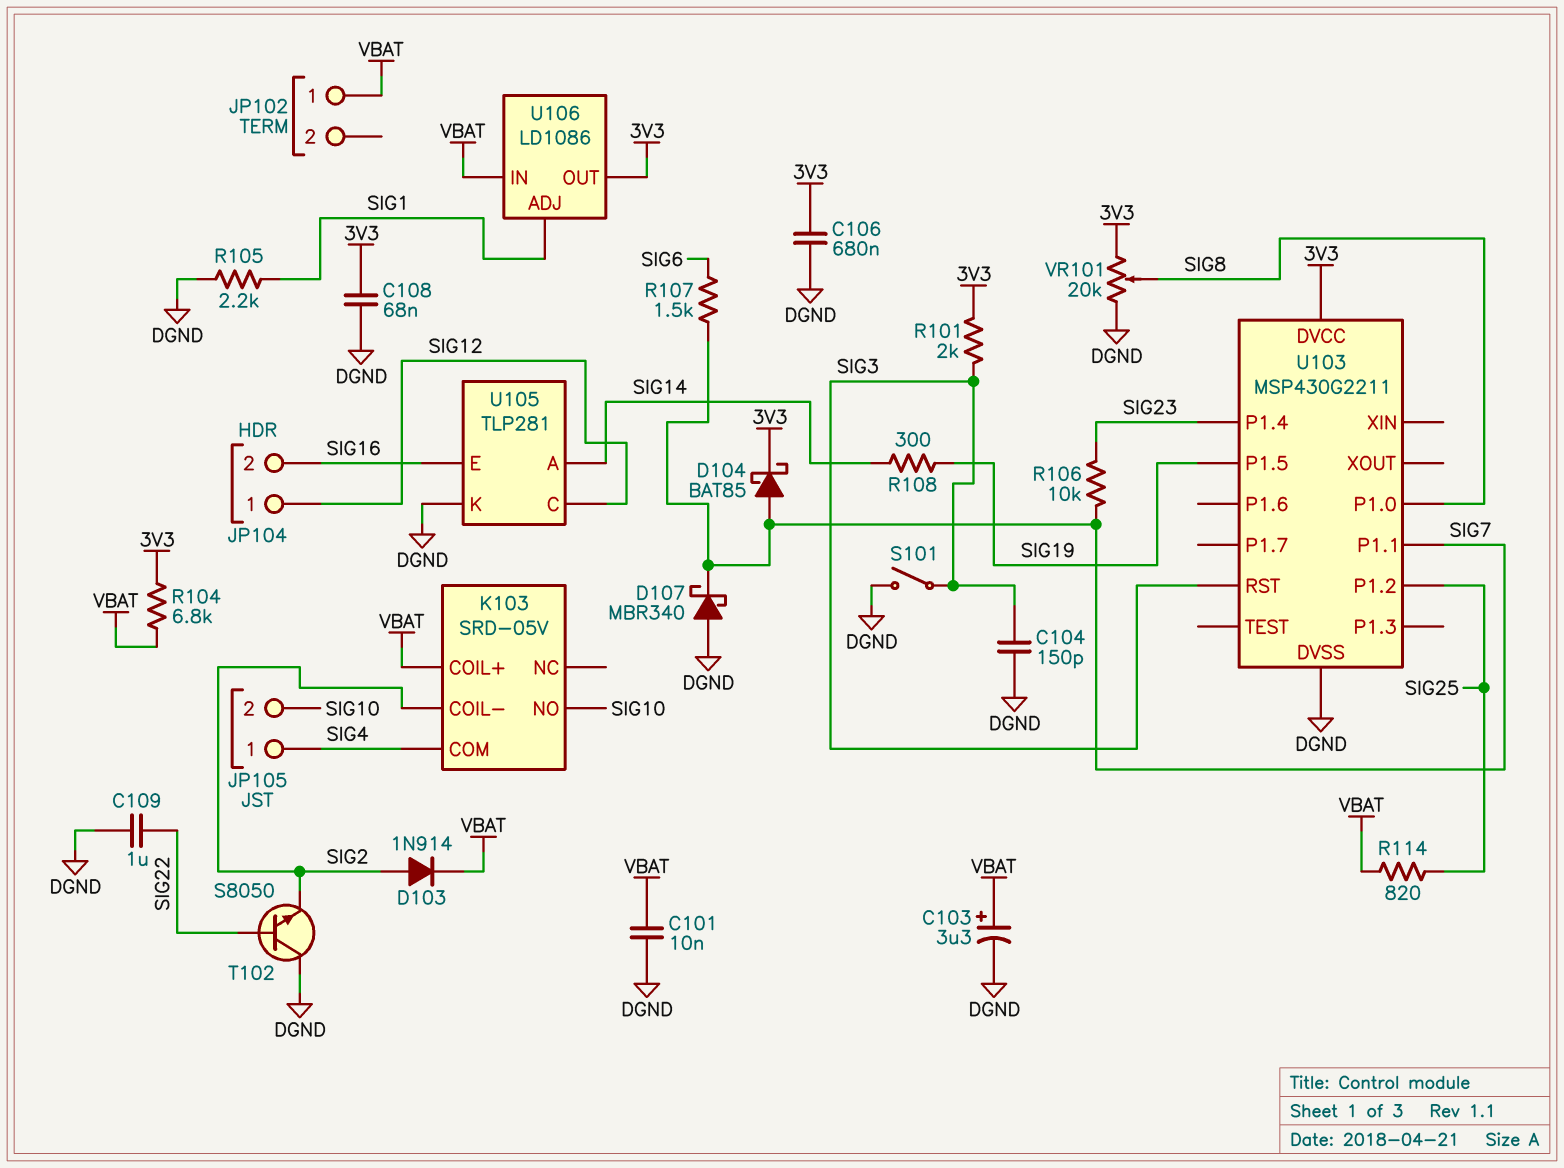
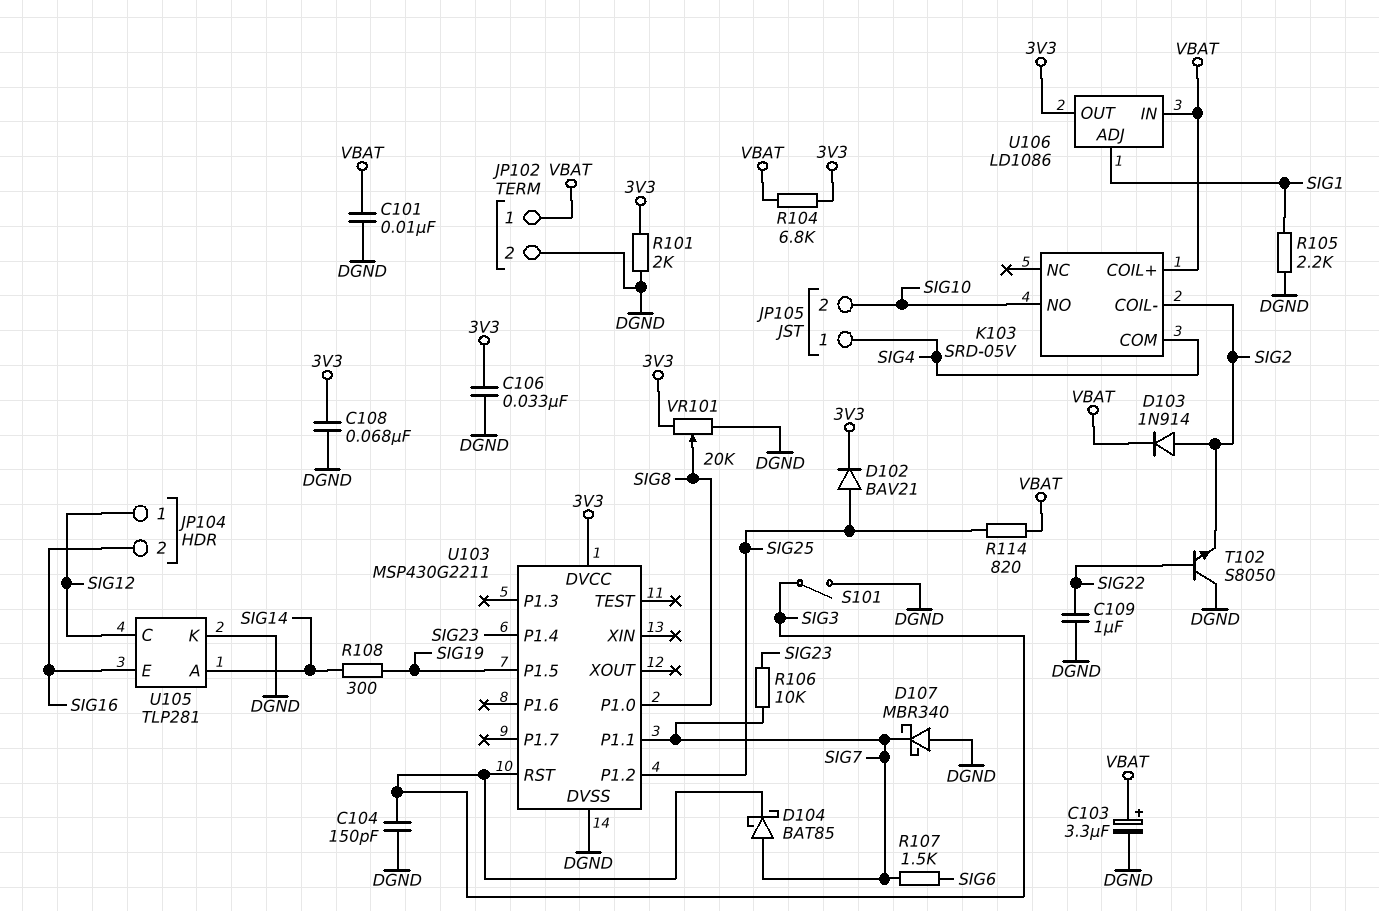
C106: 680nF (3V3, DGND) -> 33nF (3V3, DGND)
D102: none -> diode BAV21 (A SIG25, K 3V3)
D104: schottky BAT85 (A SIG7, K 3V3) -> schottky BAT85 (A SIG7, K SIG3)
JP102 pin 2: none -> DGND
R101: 2k (3V3, SIG3) -> 2k (3V3, DGND)

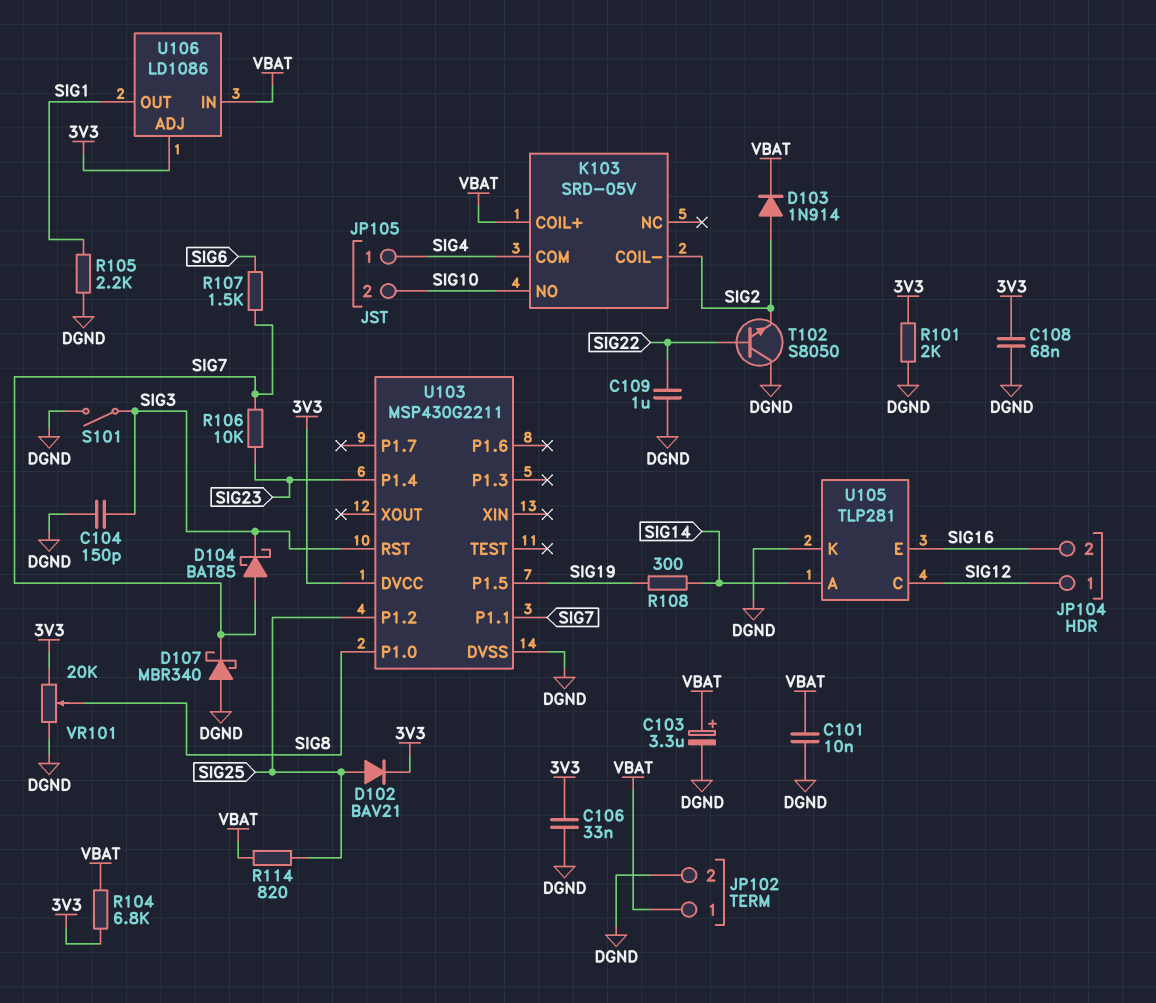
U106 pin ADJ: SIG1 -> 3V3
U106 pin OUT: 3V3 -> SIG1

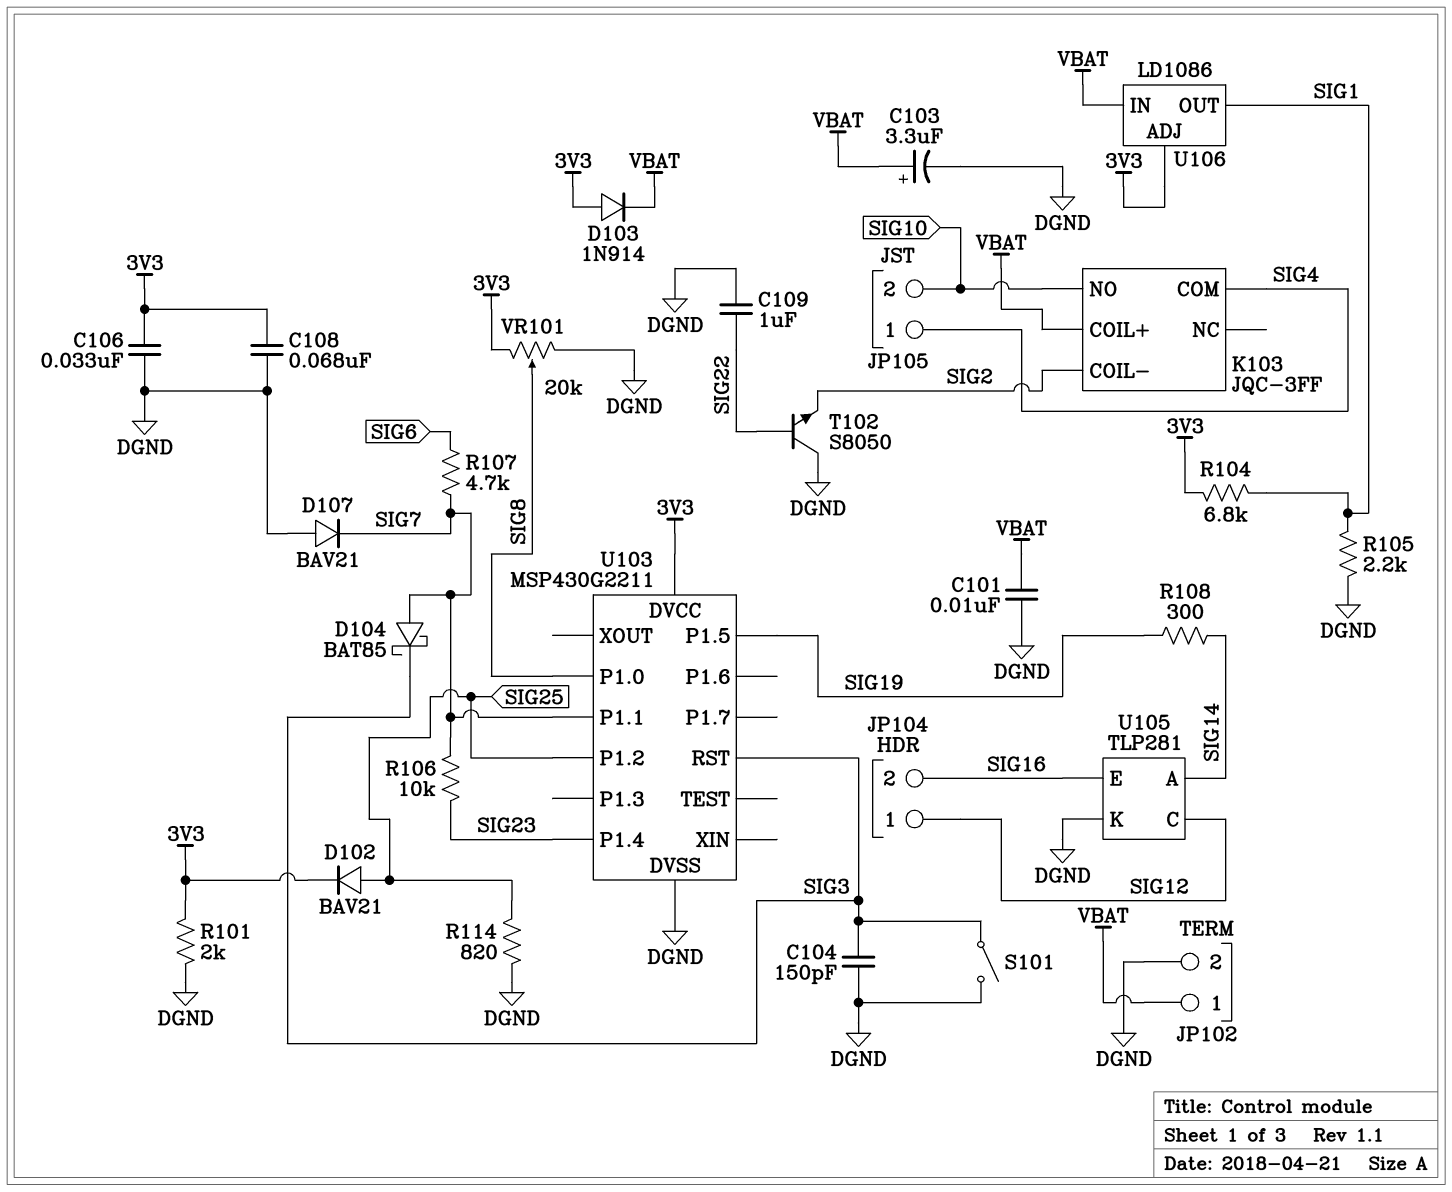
D103: diode 1N914 (A SIG2, K VBAT) -> diode 1N914 (A 3V3, K VBAT)
D107: schottky MBR340 (A DGND, K SIG7) -> diode BAV21 (A DGND, K SIG7)
K103: SRD-05V -> JQC-3FF
R104: 6.8k (3V3, VBAT) -> 6.8k (3V3, SIG1)
R107: 1.5k (SIG6, SIG7) -> 4.7k (SIG6, SIG7)
R114: 820 (SIG25, VBAT) -> 820 (DGND, SIG25)

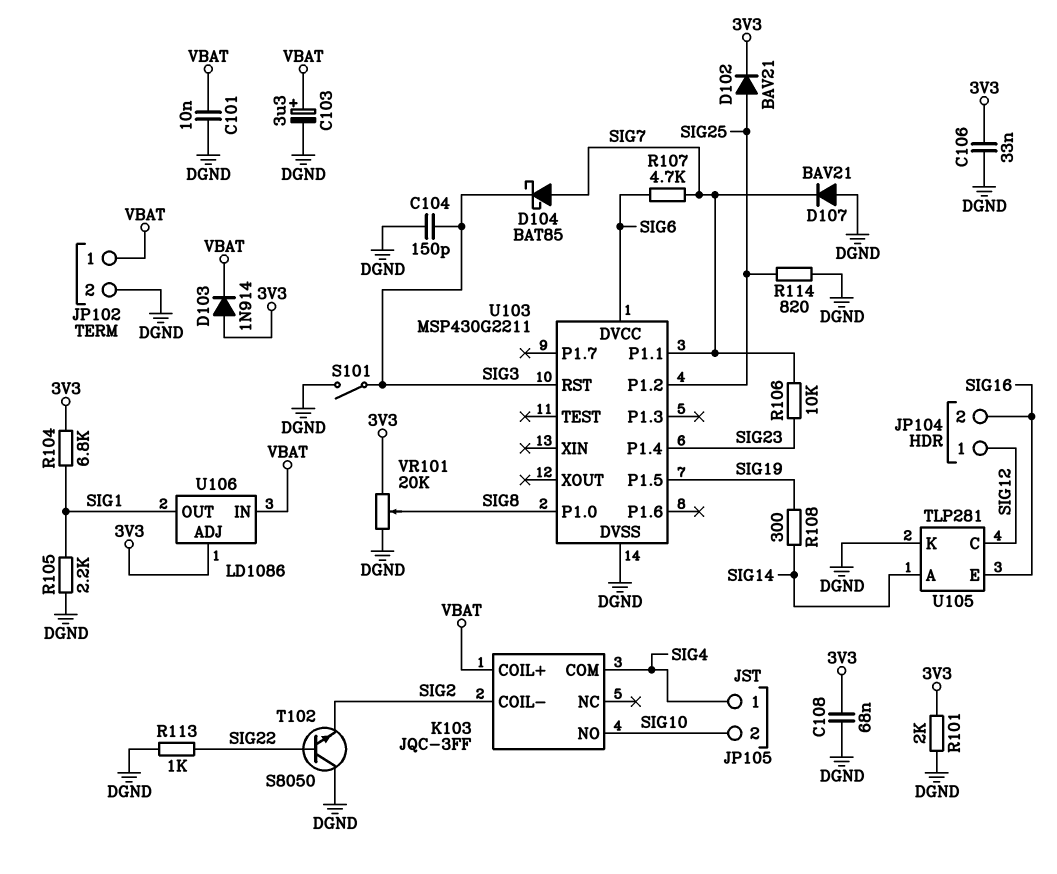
C109: 1uF (DGND, SIG22) -> none
R113: none -> 1k (DGND, SIG22)
U103 pin DVCC: 3V3 -> SIG6

